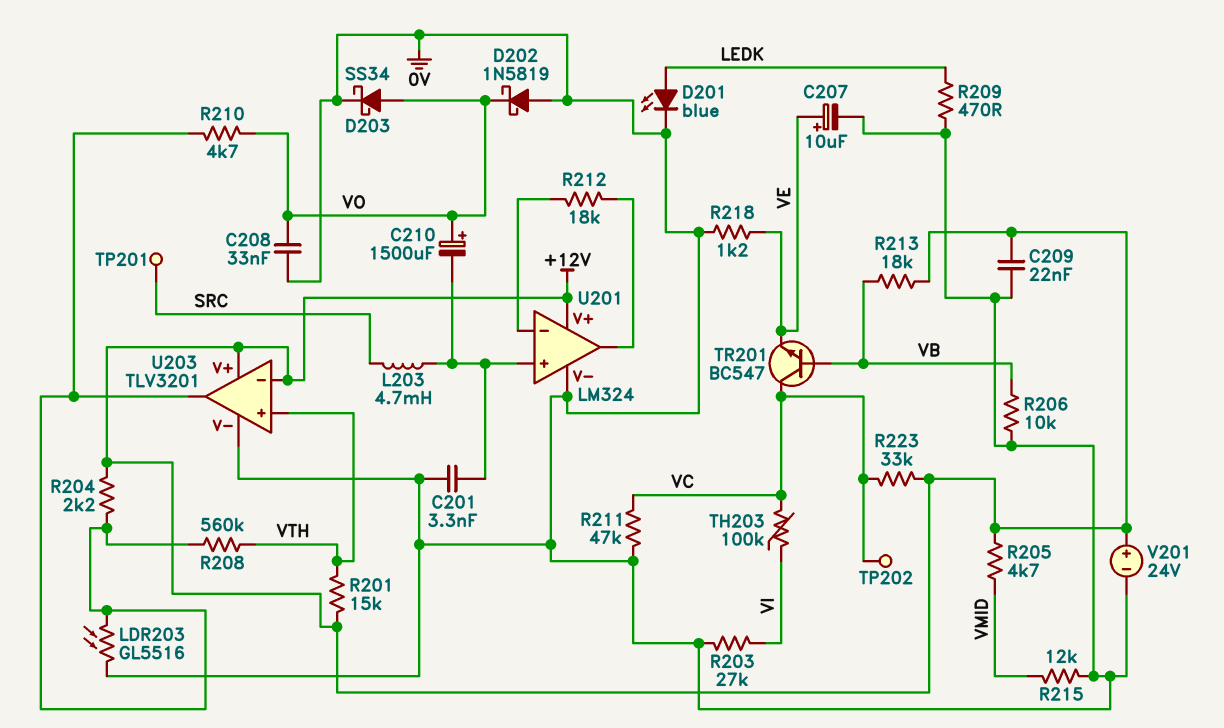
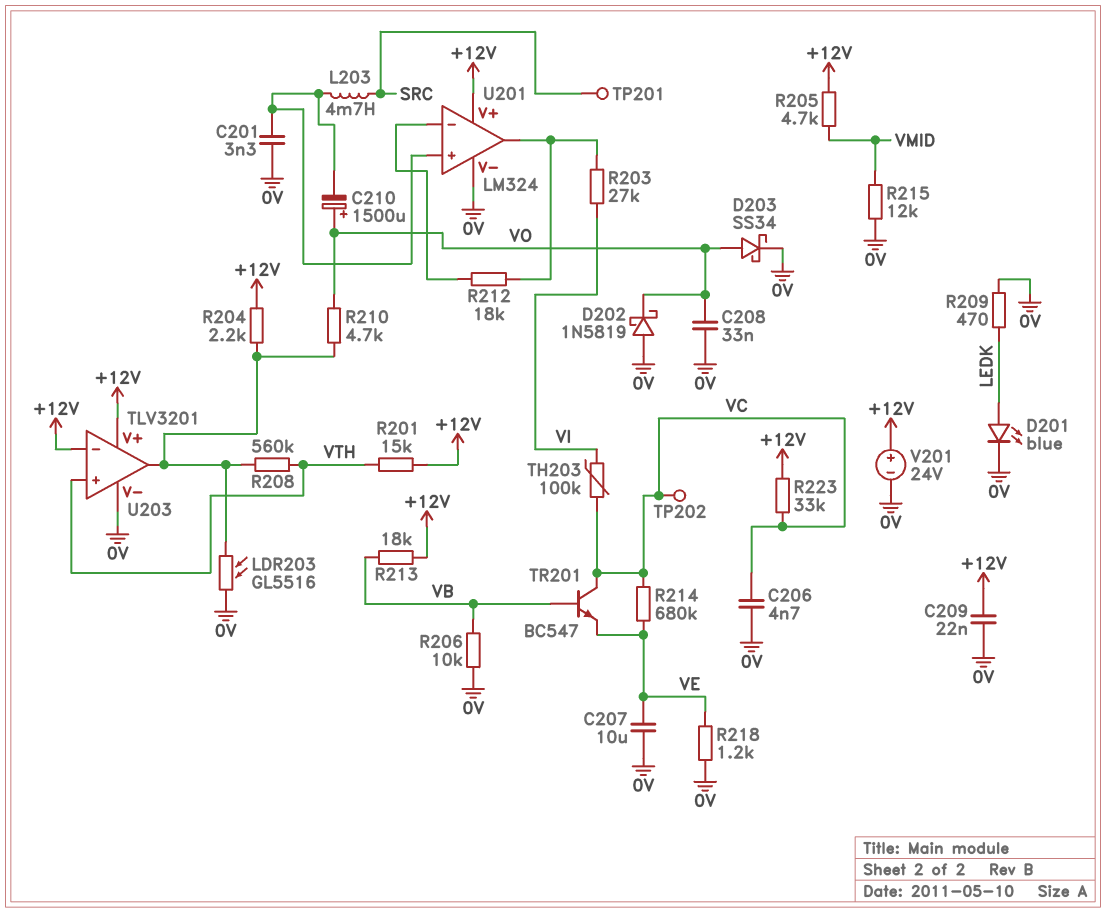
C206: none -> 4.7nF (0V, VC)
C207: 10uF (plus VE, minus 0V) -> 10uF (0V, VE)
R203: 27k (0V, VI) -> 27k (U201/out, VI)
R211: 47k (0V, VC) -> none
R214: none -> 680k (VC, VE)

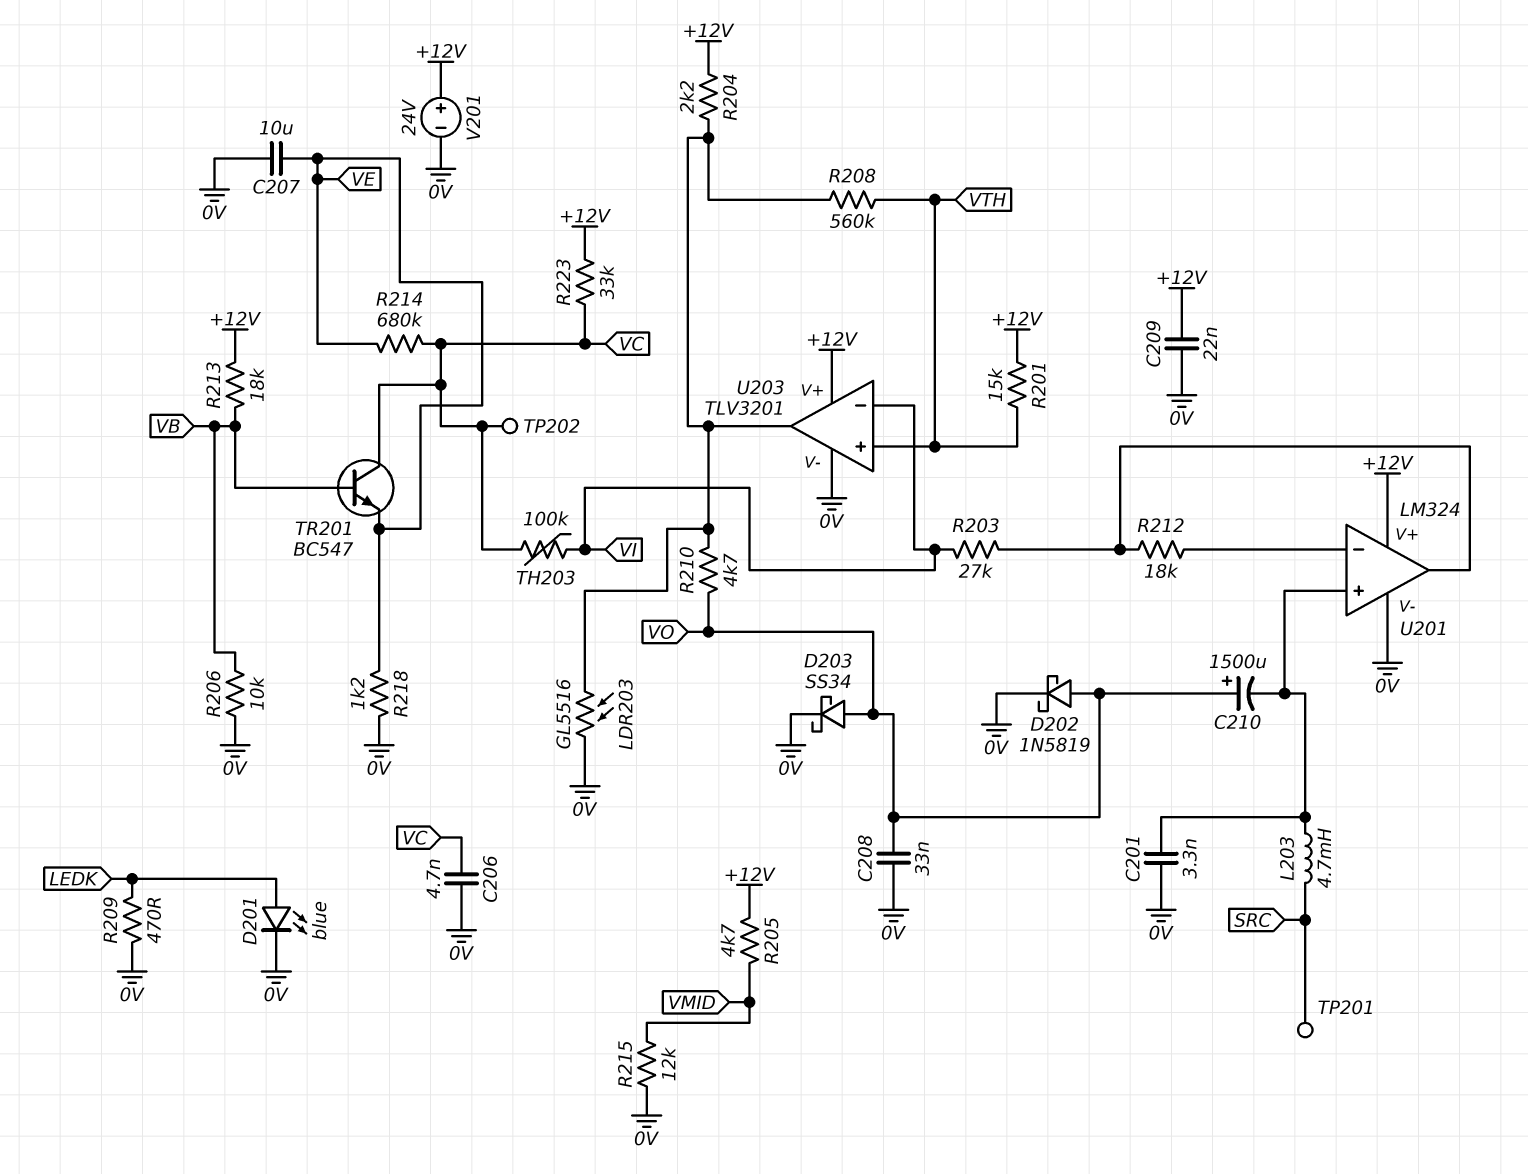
D202: schottky 1N5819 (A 0V, K VO) -> schottky 1N5819 (A VO, K 0V)
U203 pin in-: +12V -> VI

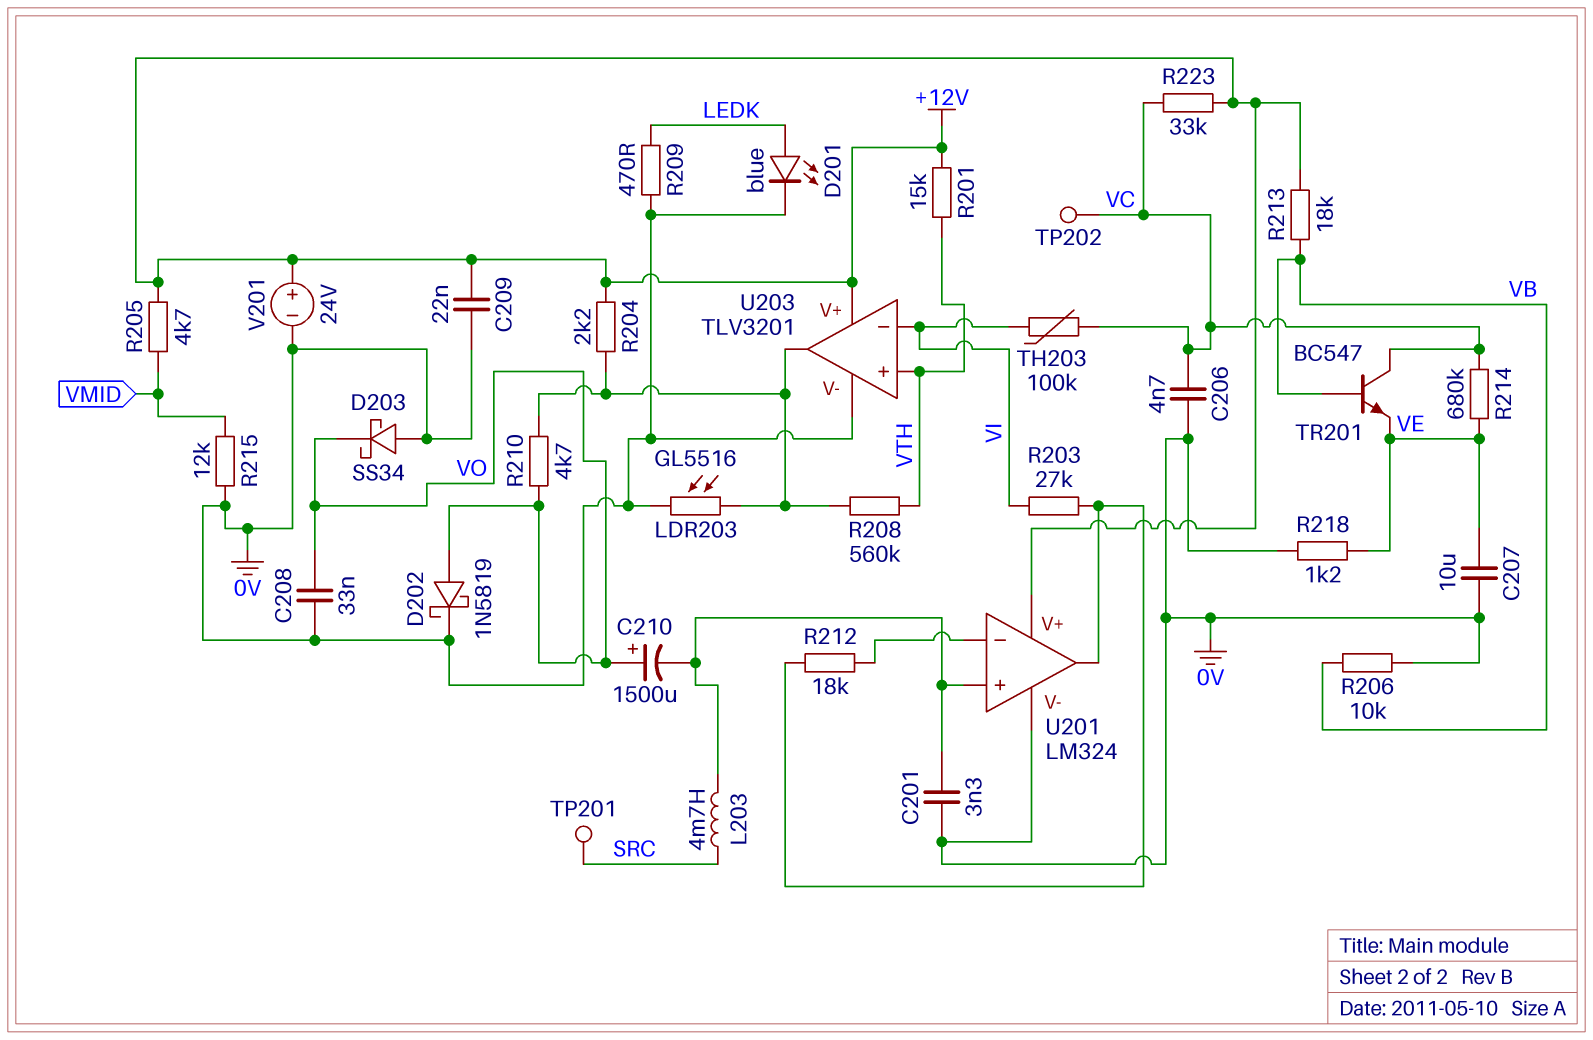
D203: schottky SS34 (A VO, K 0V) -> schottky SS34 (A 0V, K VO)

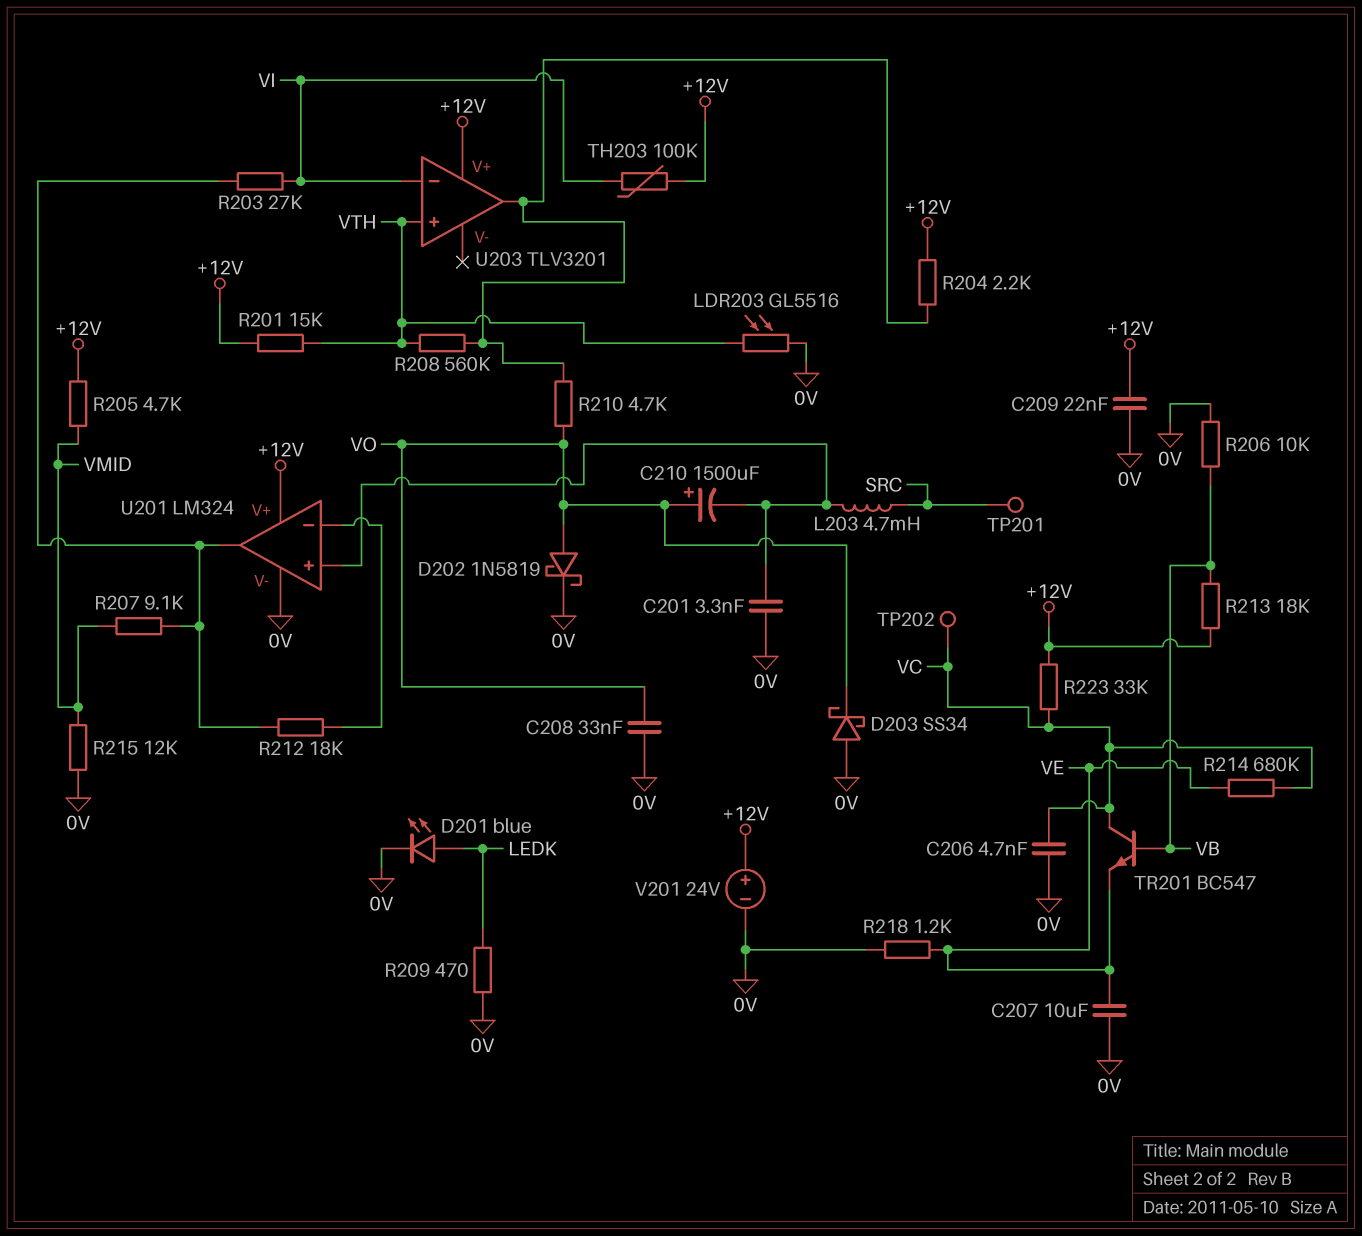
LDR203: GL5516 (0V, U203/out) -> GL5516 (0V, VTH)
R207: none -> 9.1k (U201/out, VMID)
TH203: 100k (VC, VI) -> 100k (+12V, VI)
U203 pin V-: 0V -> none

